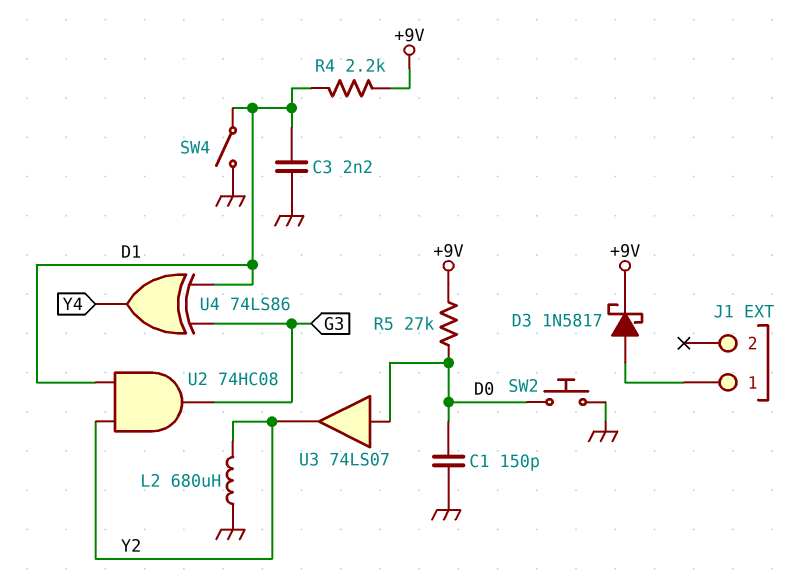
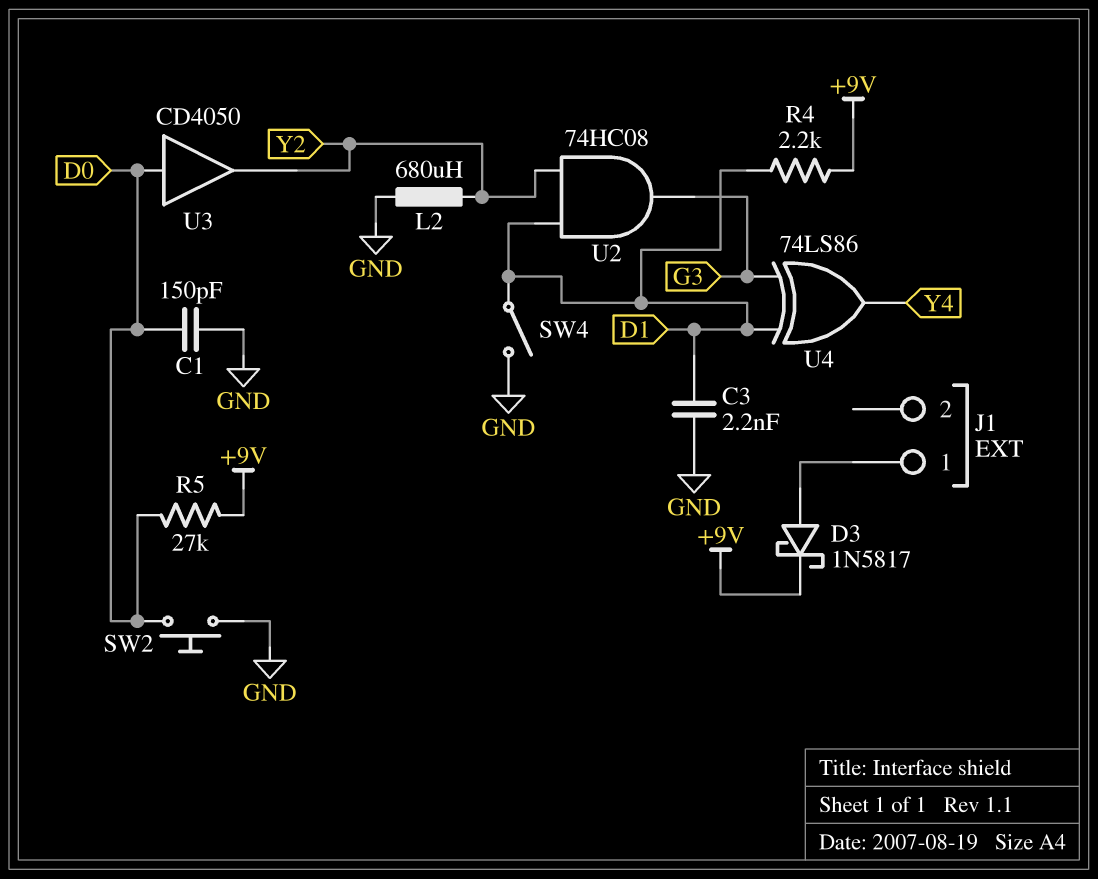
U3: buffer 74LS07 (in D0, out Y2) -> buffer CD4050 (in D0, out Y2)

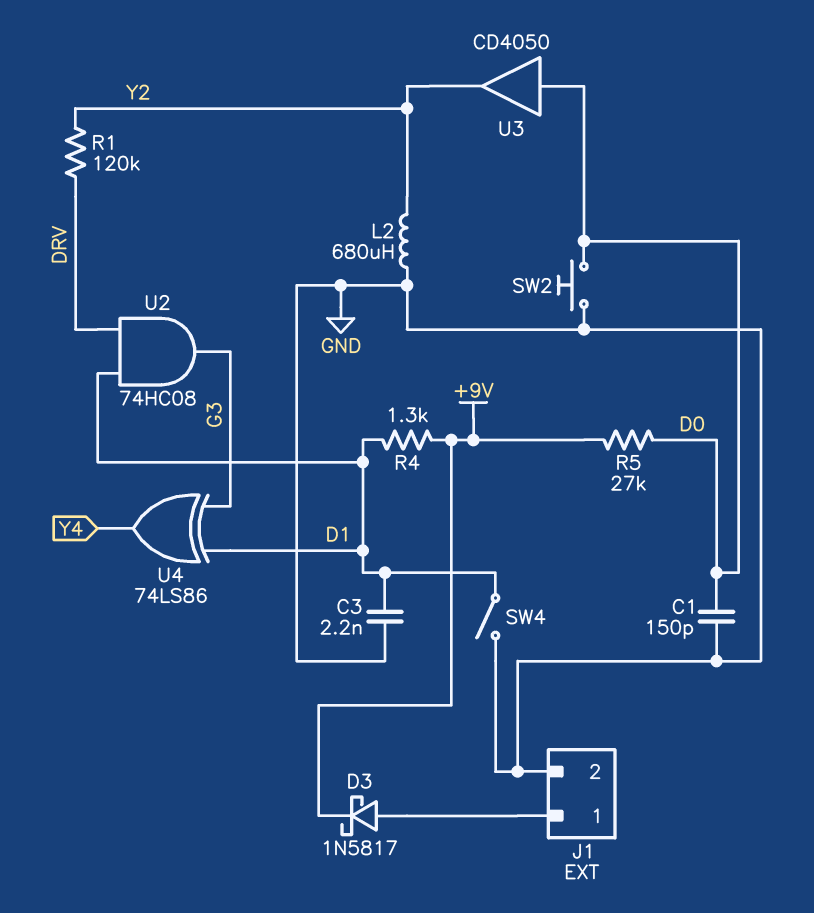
J1 pin 2: none -> GND
R1: none -> 120k (DRV, Y2)
R4: 2.2k (+9V, D1) -> 1.3k (+9V, D1)
U2: AND 74HC08 (in D1, in Y2, out G3) -> AND 74HC08 (in D1, in DRV, out G3)

